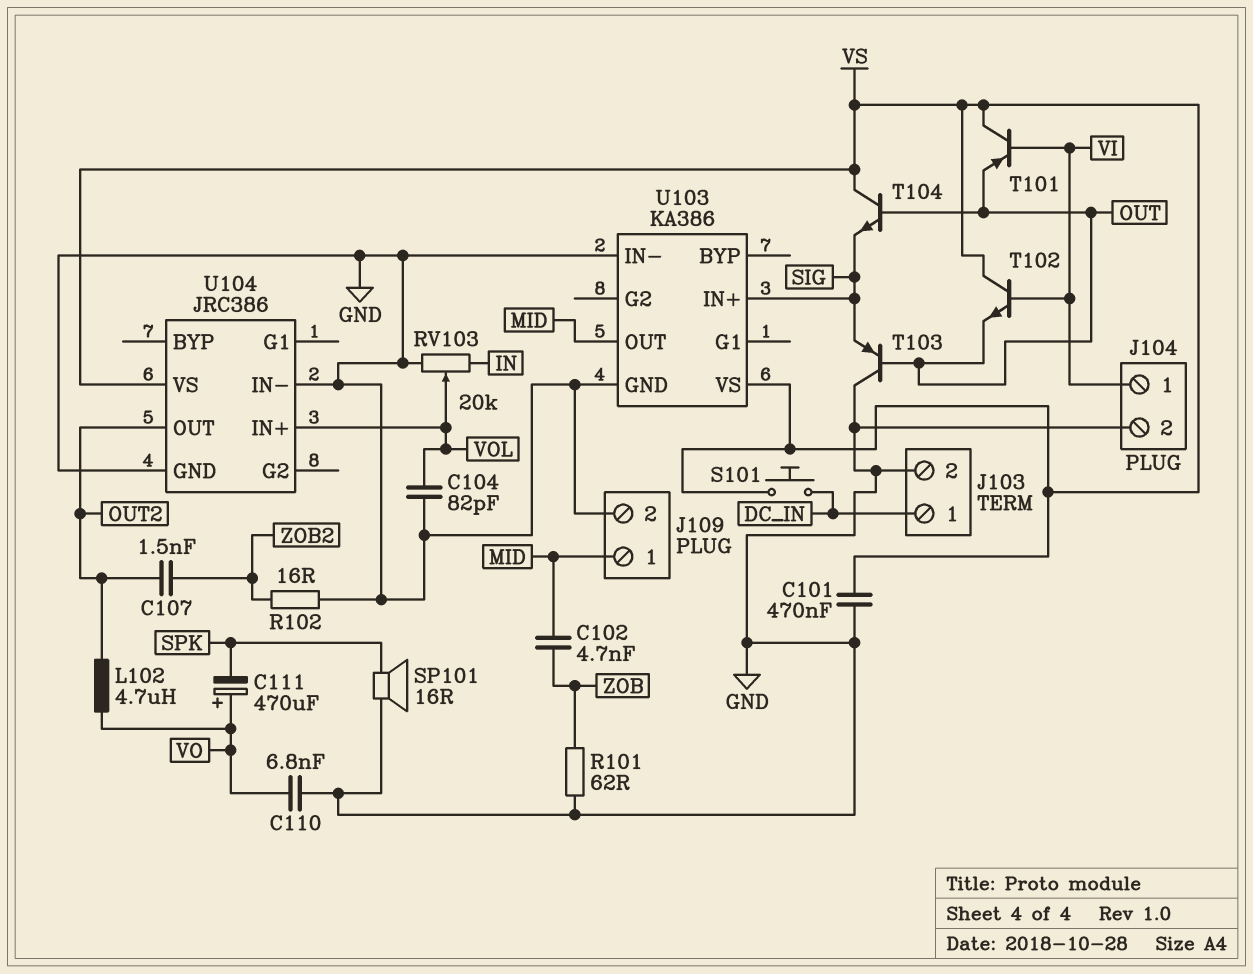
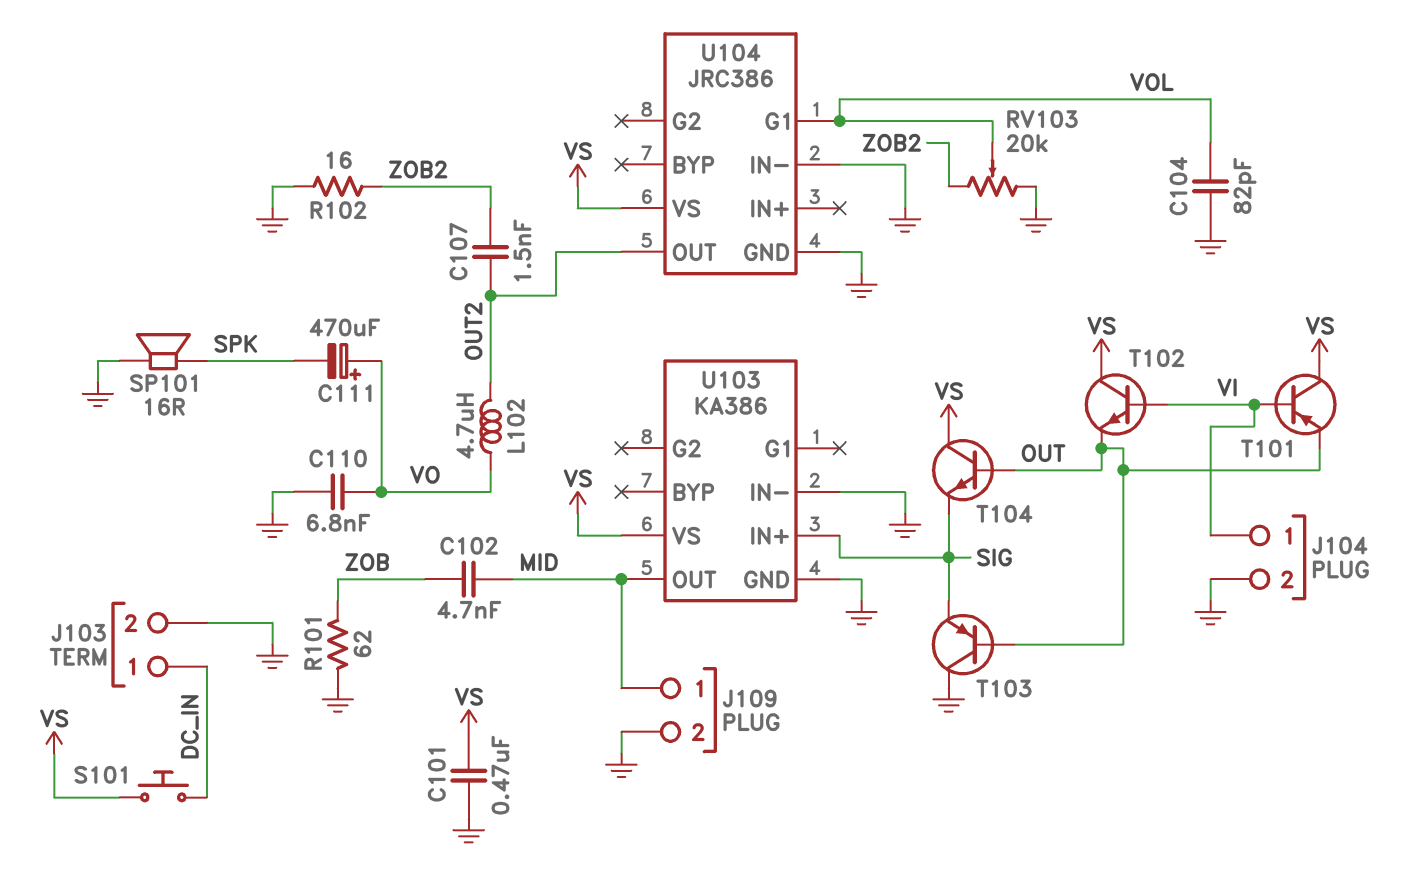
RV103: 20k (GND, IN, wiper VOL) -> 20k (GND, ZOB2, wiper VOL)
U104 pin G1: none -> VOL
U104 pin IN+: VOL -> none

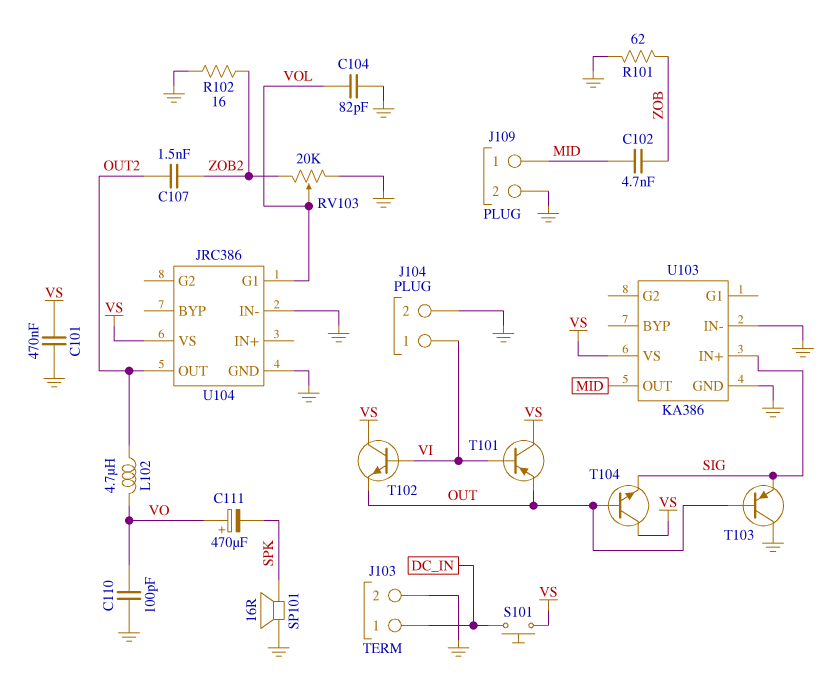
C110: 6.8nF (GND, VO) -> 100pF (GND, VO)

